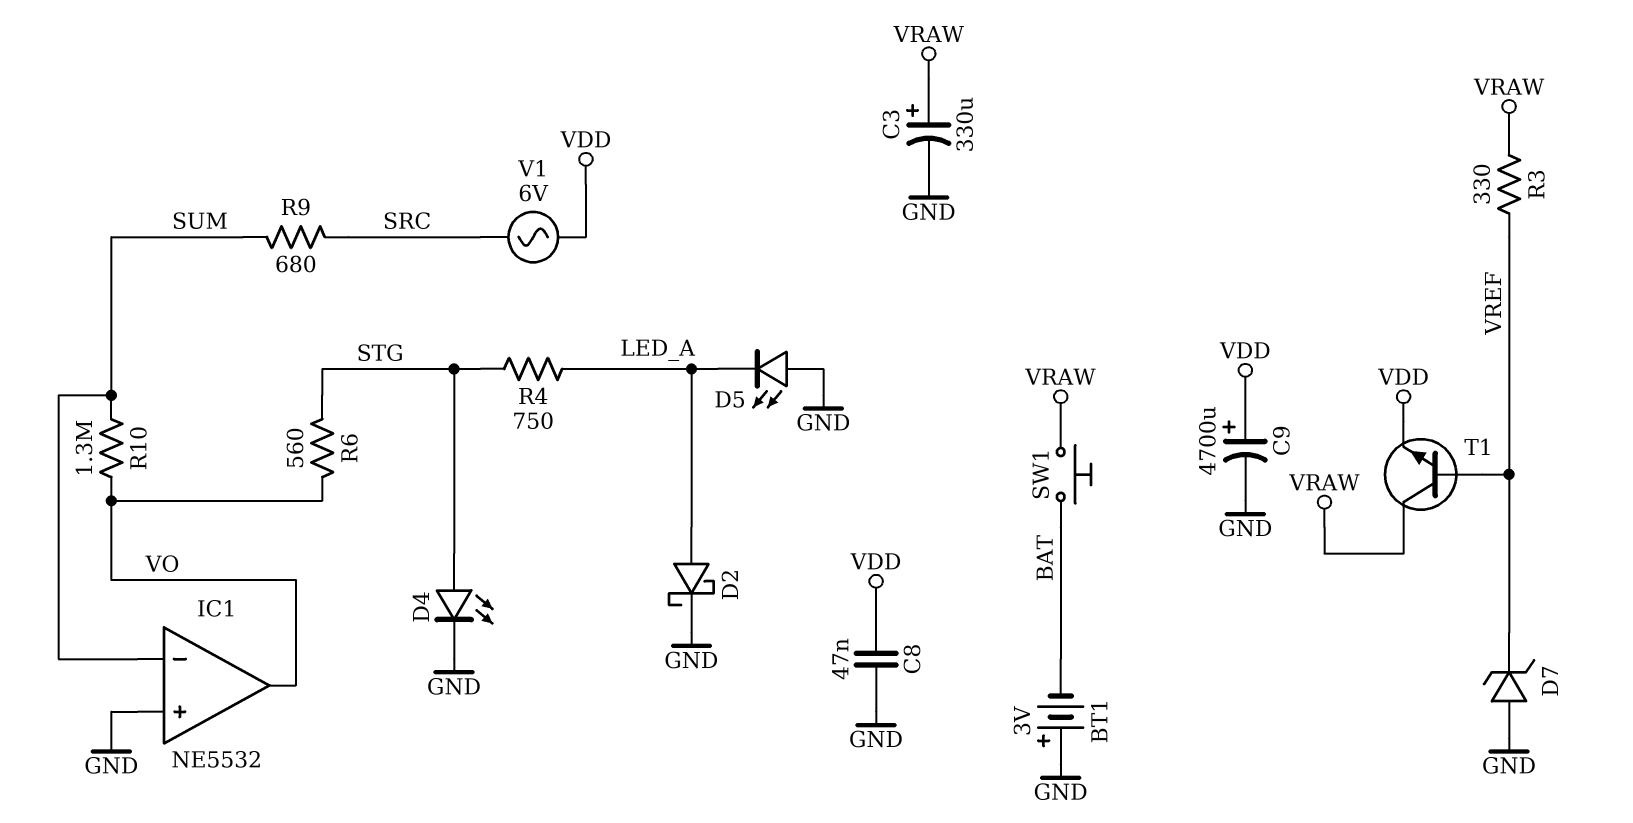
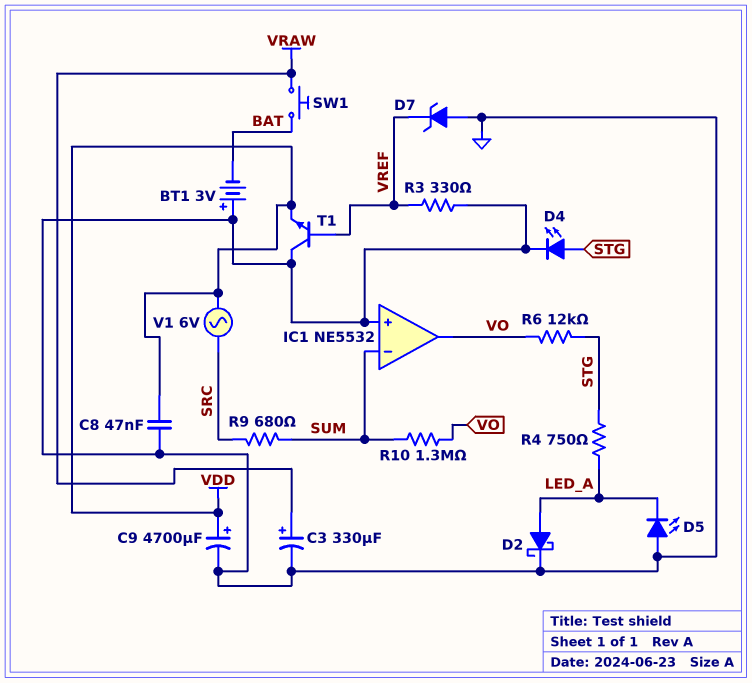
R3: 330 (VRAW, VREF) -> 330 (GND, VREF)
R6: 560 (STG, VO) -> 12k (STG, VO)
T1: NPN (B VREF, C VRAW, E VDD) -> NPN (B VREF, C GND, E VDD)

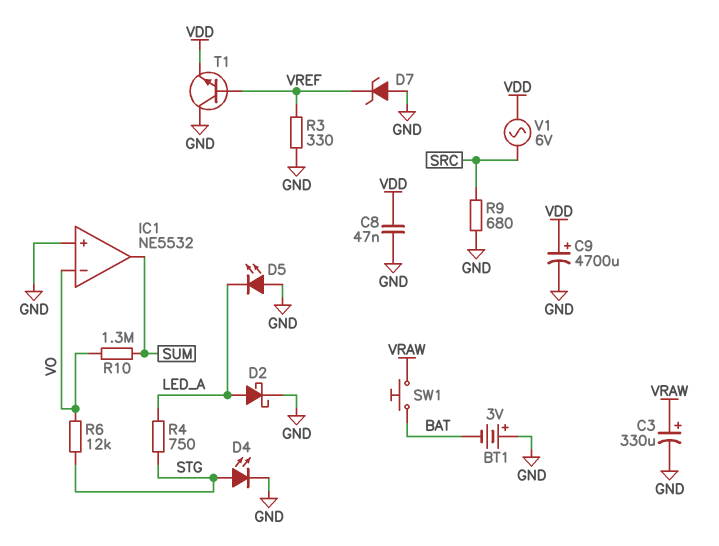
IC1 pin in-: SUM -> VO
IC1 pin out: VO -> SUM
R9: 680 (SRC, SUM) -> 680 (GND, SRC)

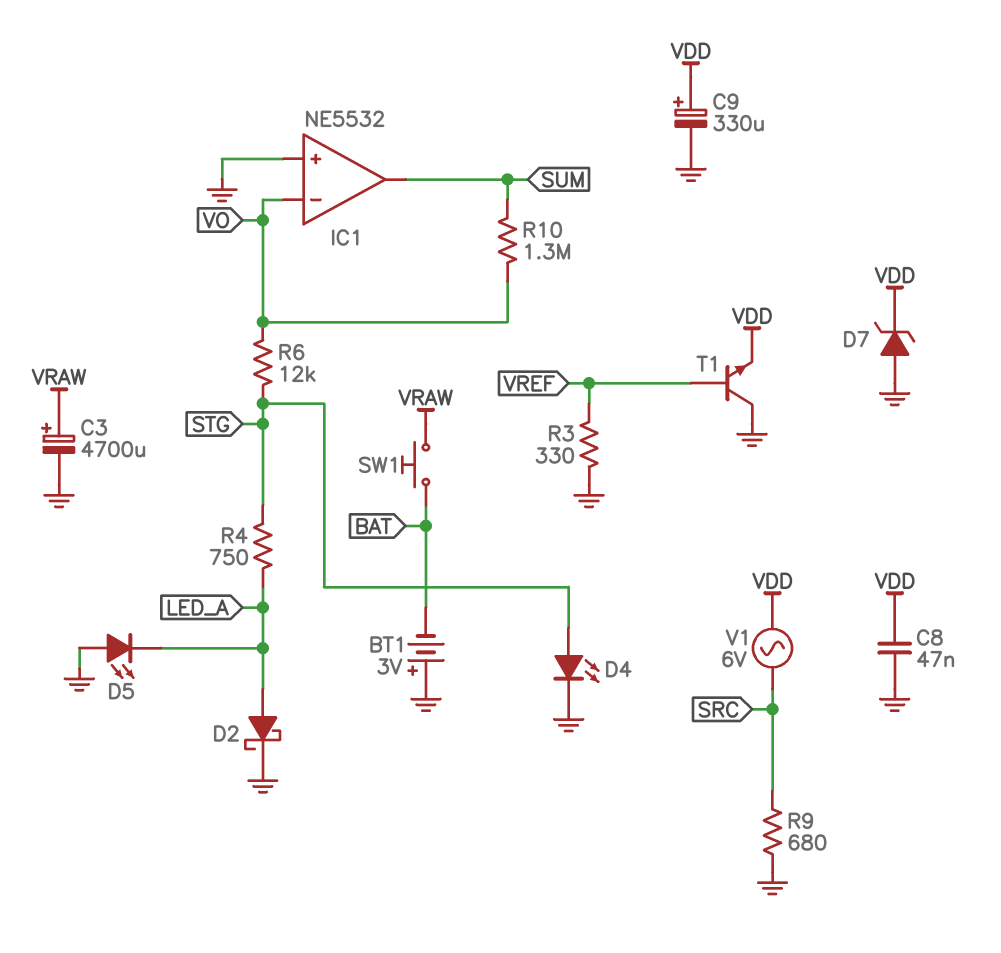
C3: 330uF (plus VRAW, minus GND) -> 4700uF (plus VRAW, minus GND)
C9: 4700uF (plus VDD, minus GND) -> 330uF (plus VDD, minus GND)
D7: zener (A GND, K VREF) -> zener (A GND, K VDD)

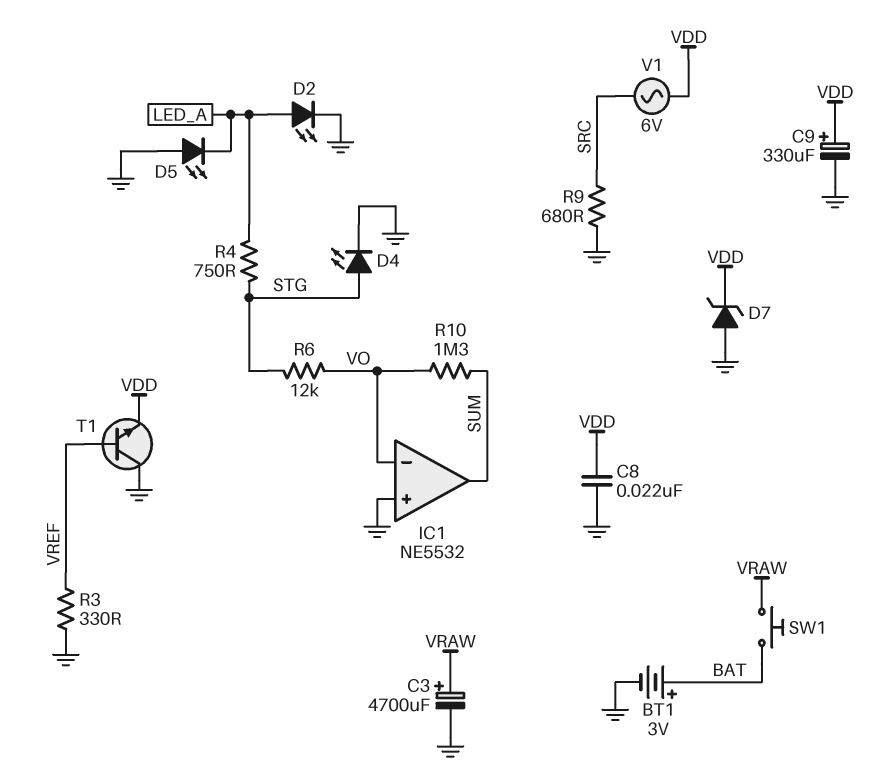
BT1: 3V (plus GND, minus BAT) -> 3V (plus BAT, minus GND)
C8: 47nF (GND, VDD) -> 22nF (GND, VDD)
D2: schottky (A LED_A, K GND) -> LED (A LED_A, K GND)

